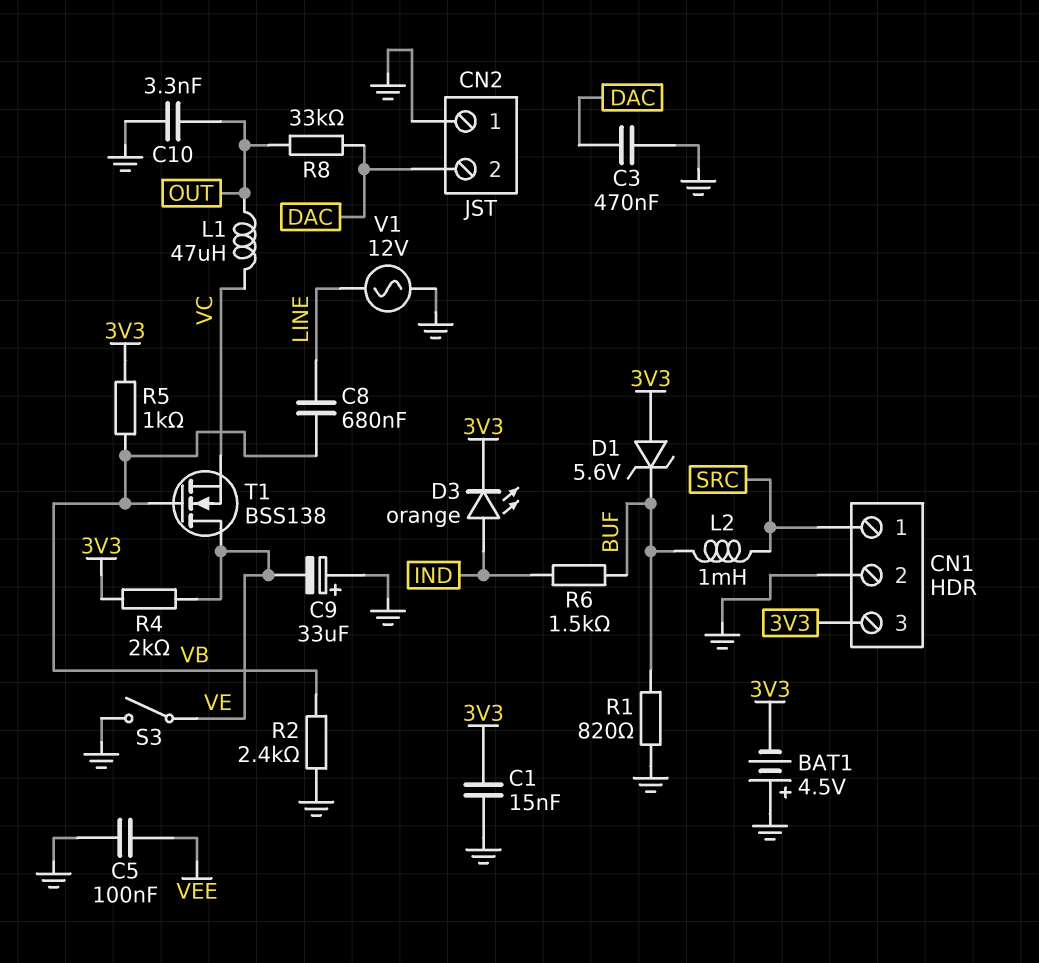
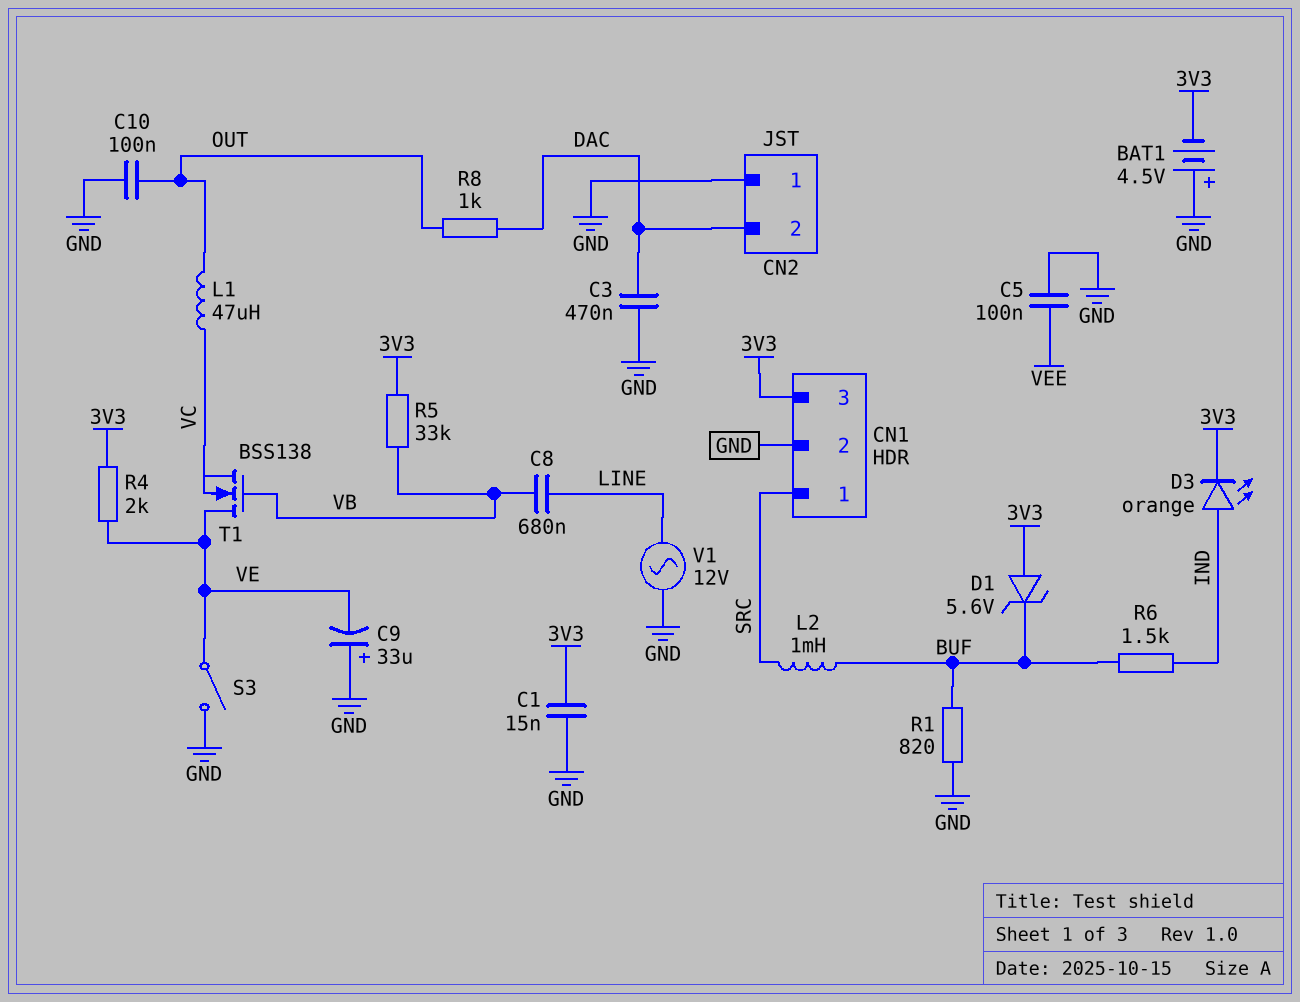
C10: 3.3nF (GND, OUT) -> 100nF (GND, OUT)
R2: 2.4k (GND, VB) -> none
R5: 1k (3V3, VB) -> 33k (3V3, VB)
R8: 33k (DAC, OUT) -> 1k (DAC, OUT)

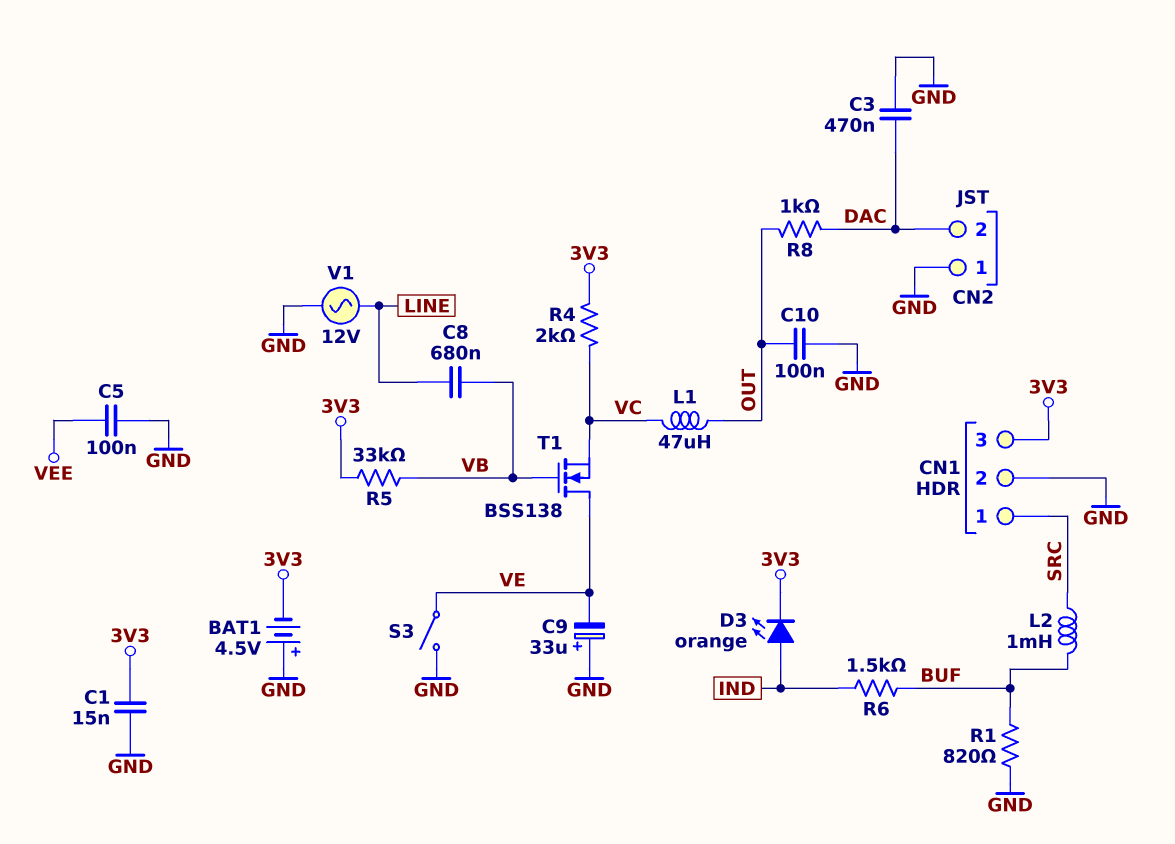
D1: zener 5.6V (A 3V3, K BUF) -> none
R4: 2k (3V3, VE) -> 2k (3V3, VC)

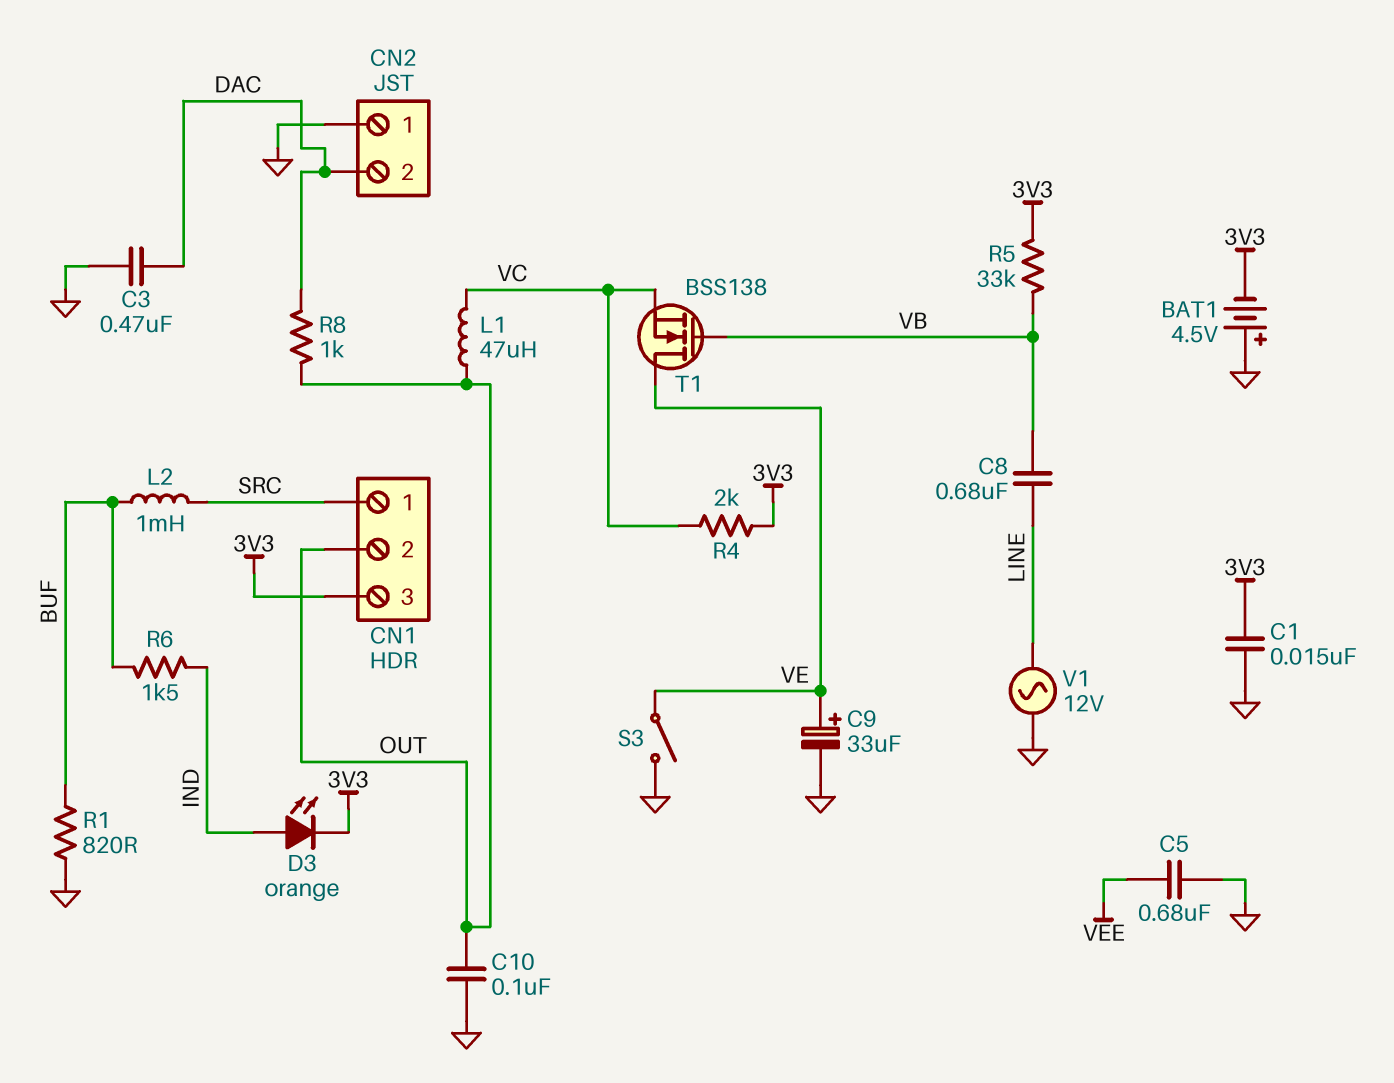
C5: 100nF (GND, VEE) -> 680nF (GND, VEE)
C9: 33uF (plus GND, minus VE) -> 33uF (plus VE, minus GND)
CN1 pin 2: GND -> OUT

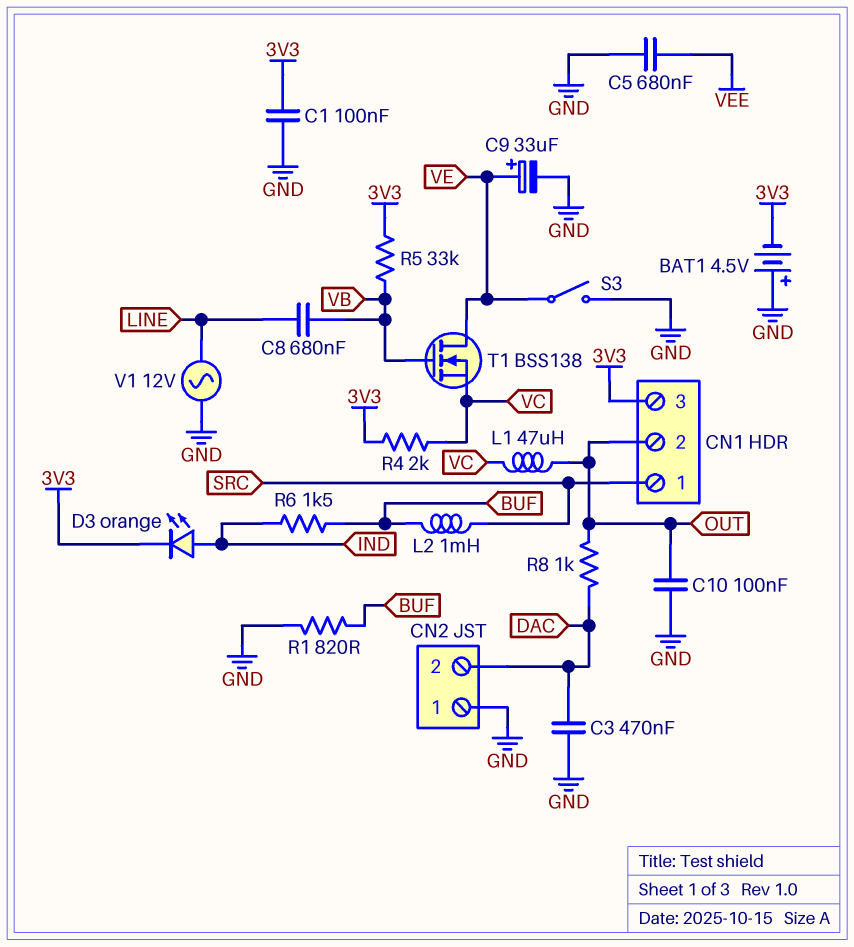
C1: 15nF (3V3, GND) -> 100nF (3V3, GND)

